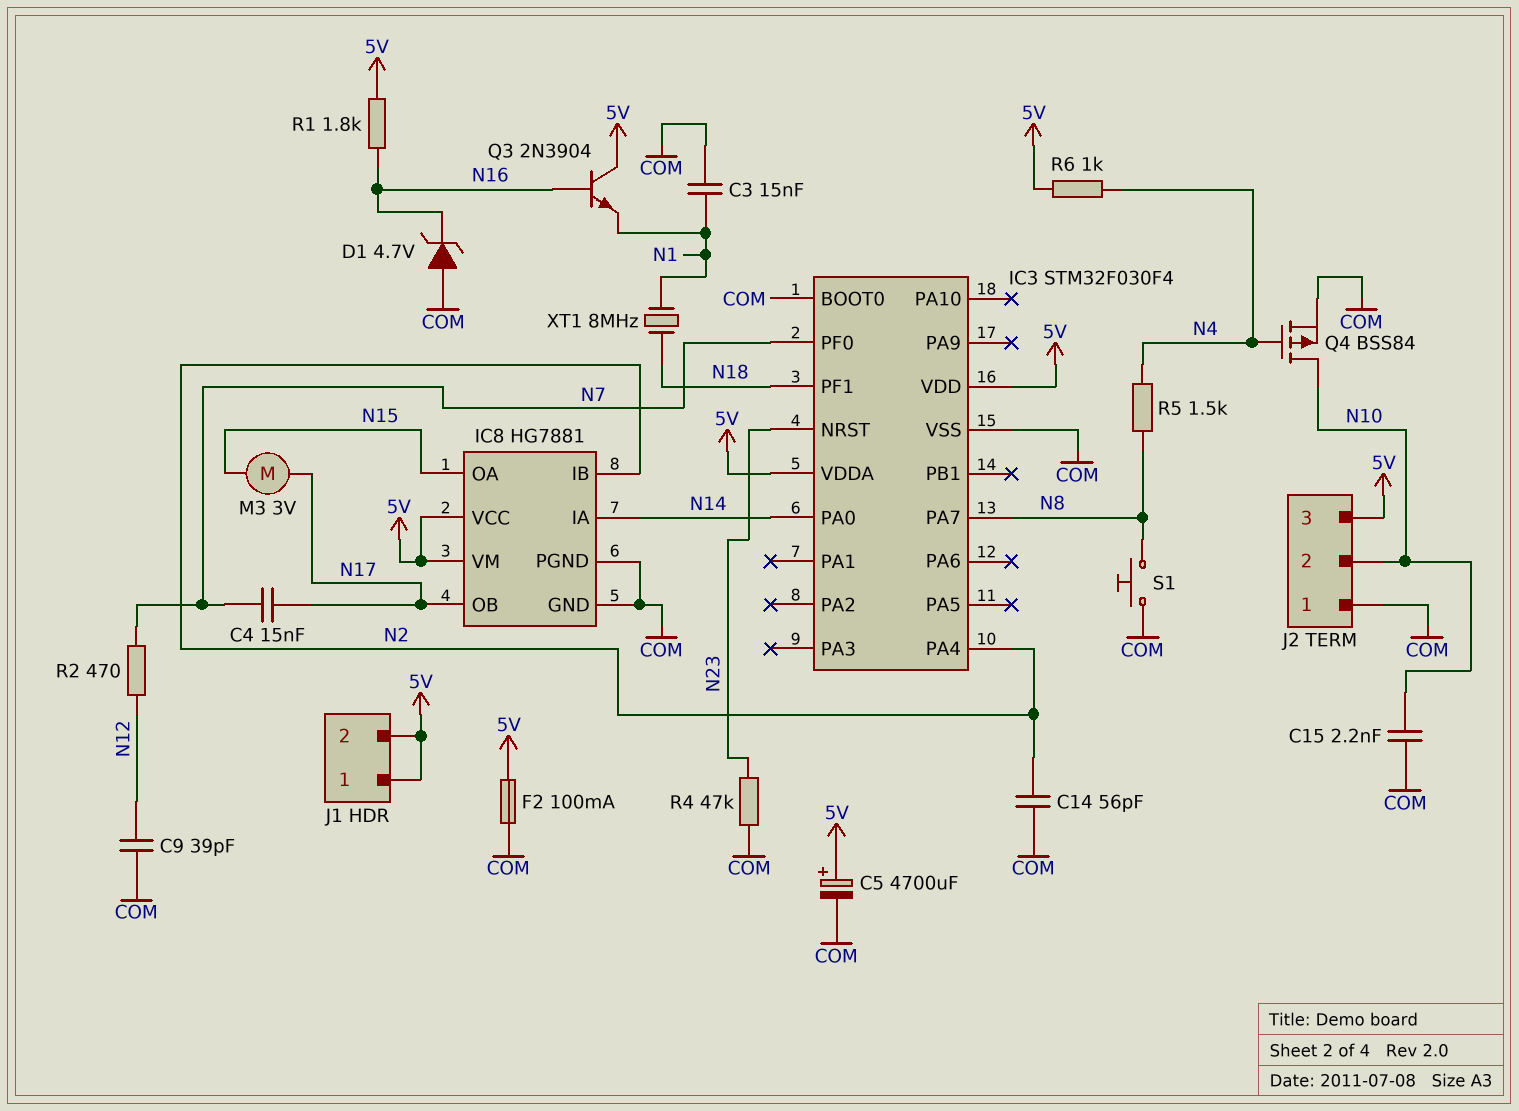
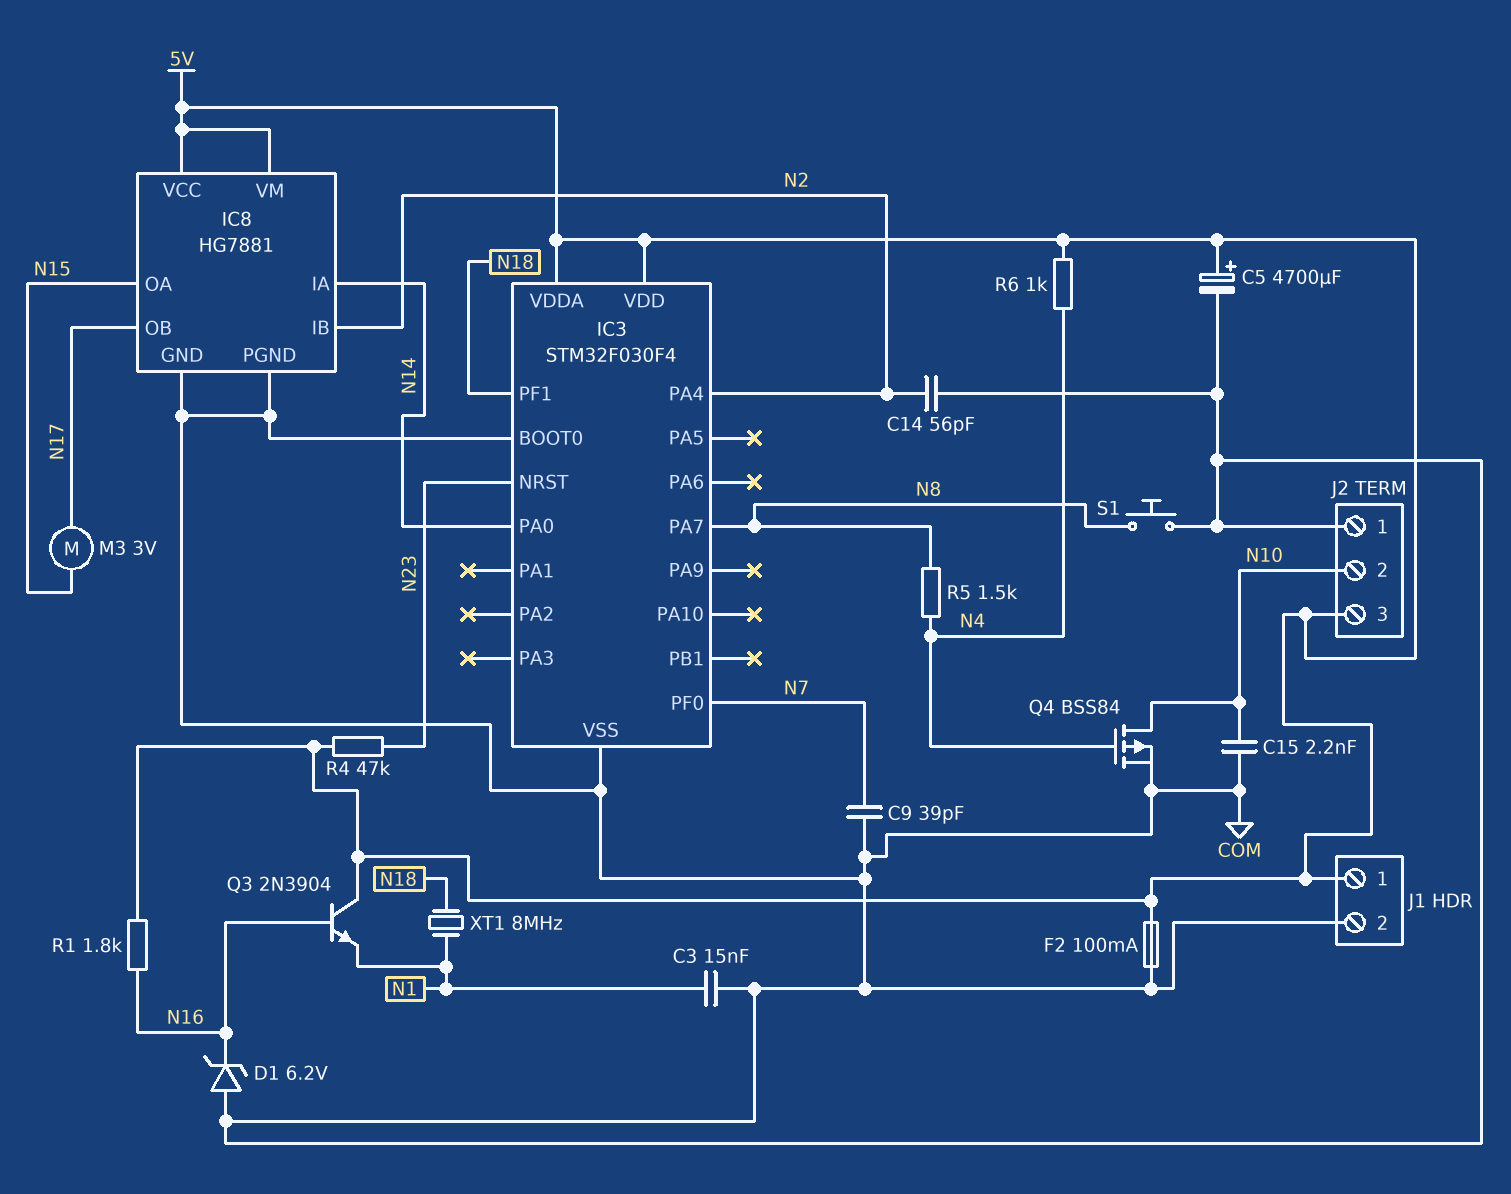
C4: 15nF (N7, N17) -> none
C9: 39pF (COM, N12) -> 39pF (COM, N7)
D1: zener 4.7V (A COM, K N16) -> zener 6.2V (A COM, K N16)
J1 pin 2: 5V -> COM
R2: 470 (N7, N12) -> none
R4: 47k (COM, N23) -> 47k (5V, N23)

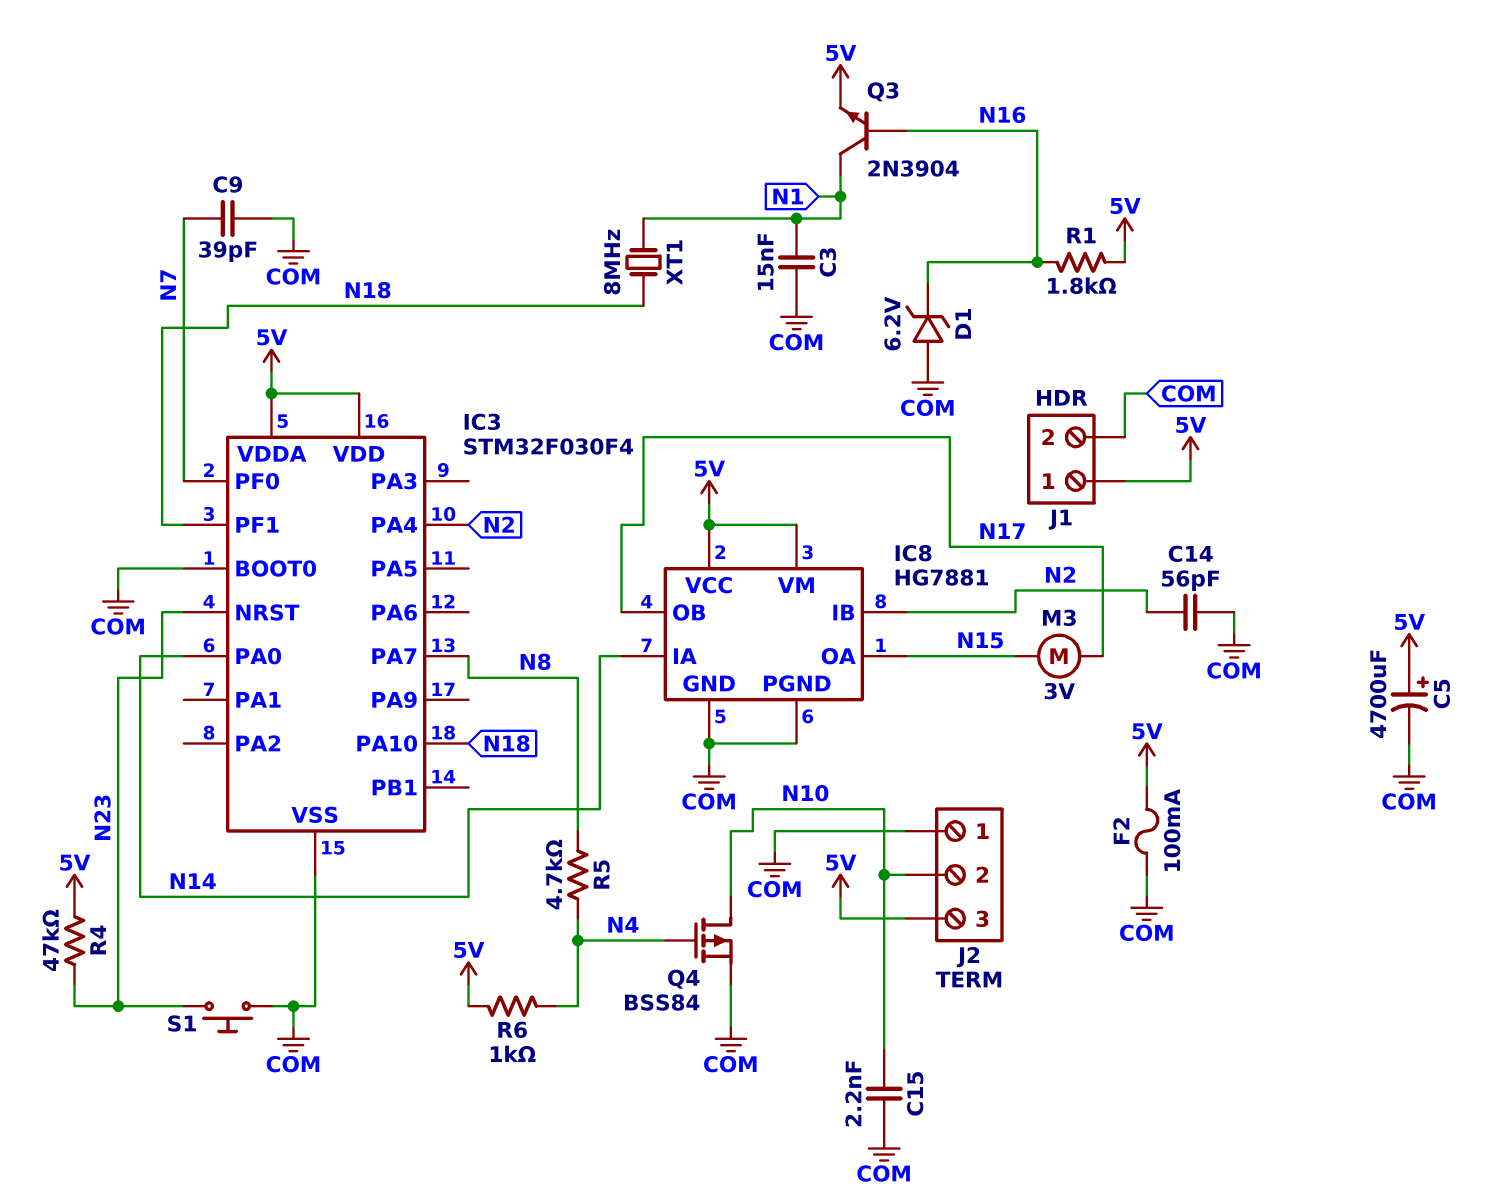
IC3 pin PA10: none -> N18
Q3: NPN 2N3904 (B N16, C 5V, E N1) -> NPN 2N3904 (B N16, C N1, E 5V)
R5: 1.5k (N4, N8) -> 4.7k (N4, N8)
S1: button (COM, N8) -> button (COM, N23)

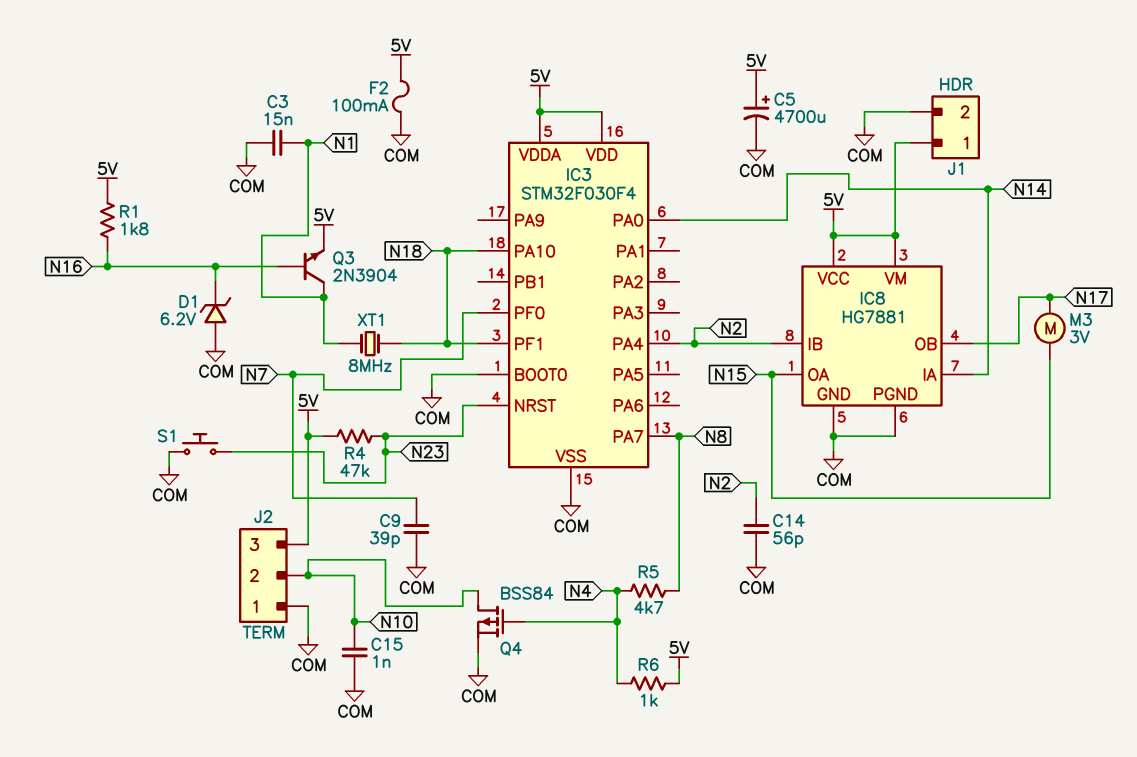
C15: 2.2nF (COM, N10) -> 1nF (COM, N10)

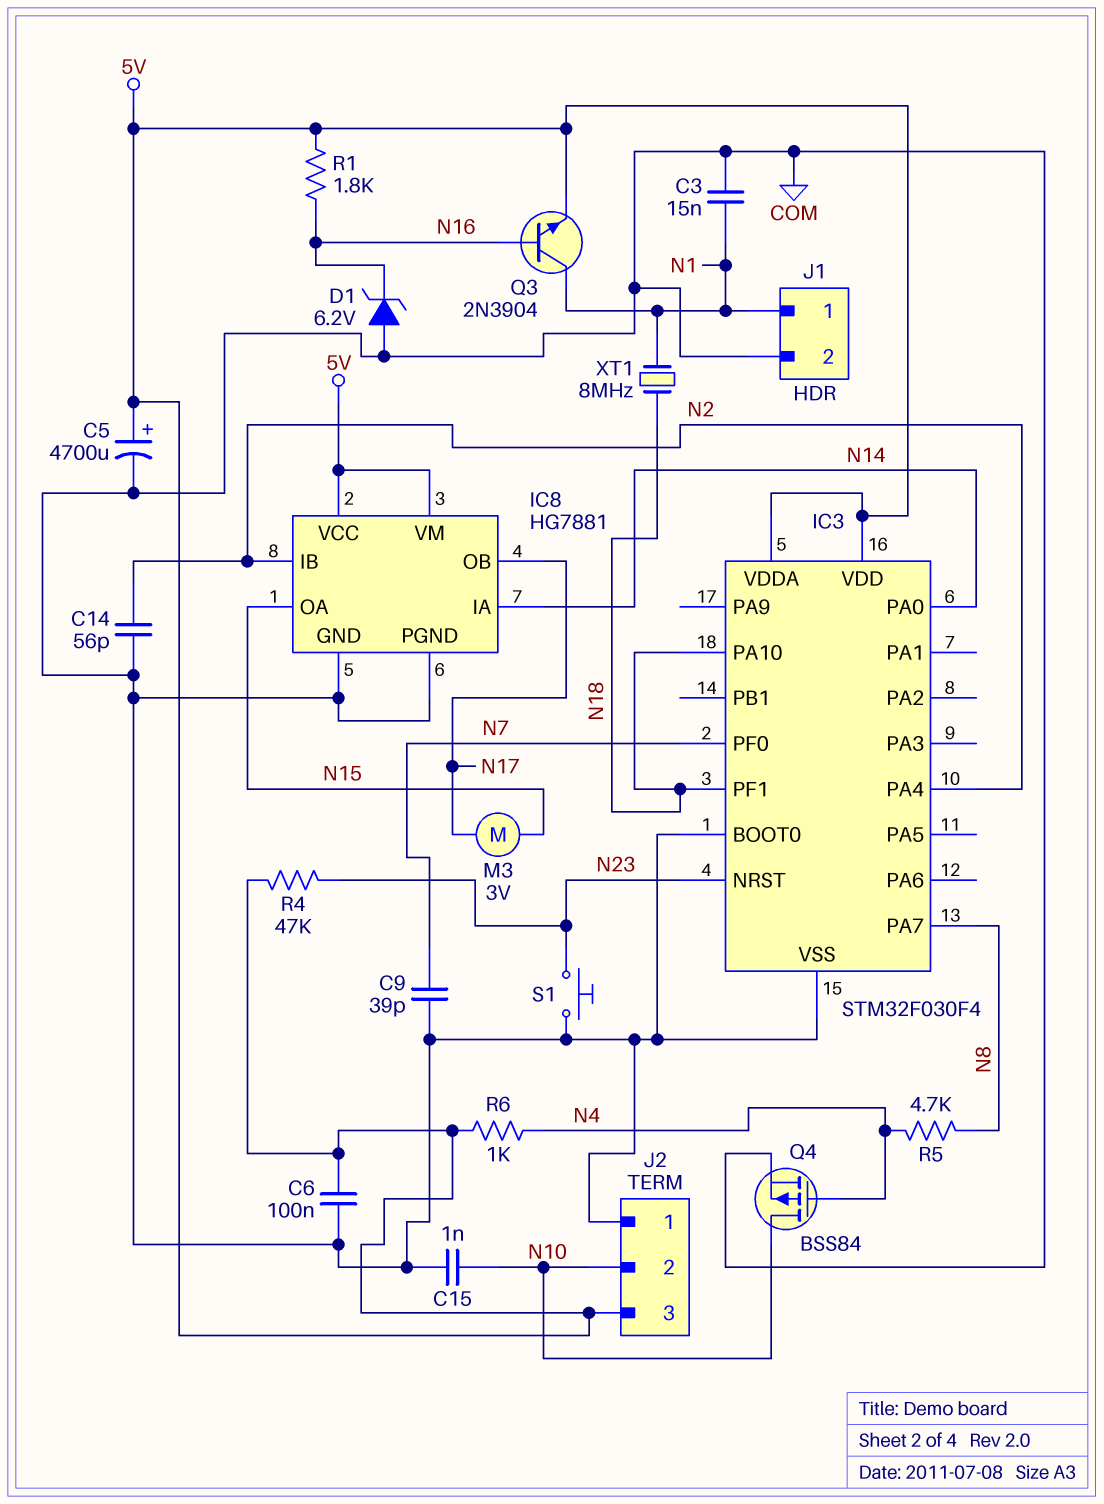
C6: none -> 100nF (5V, COM)
F2: 100mA (5V, COM) -> none
J1 pin 1: 5V -> N1

